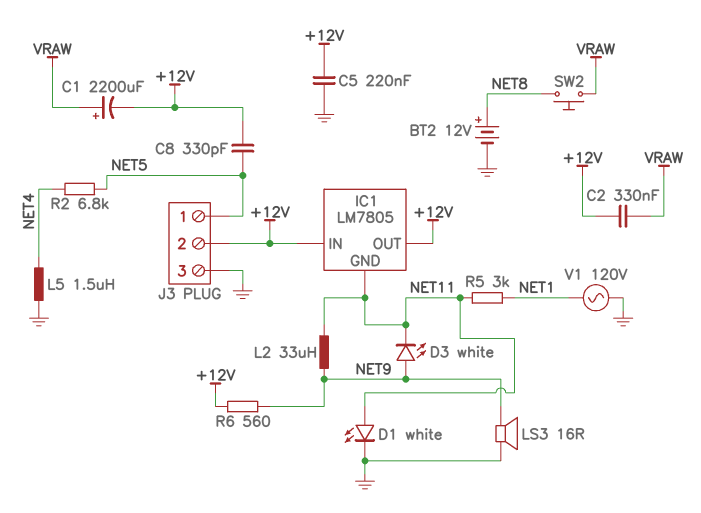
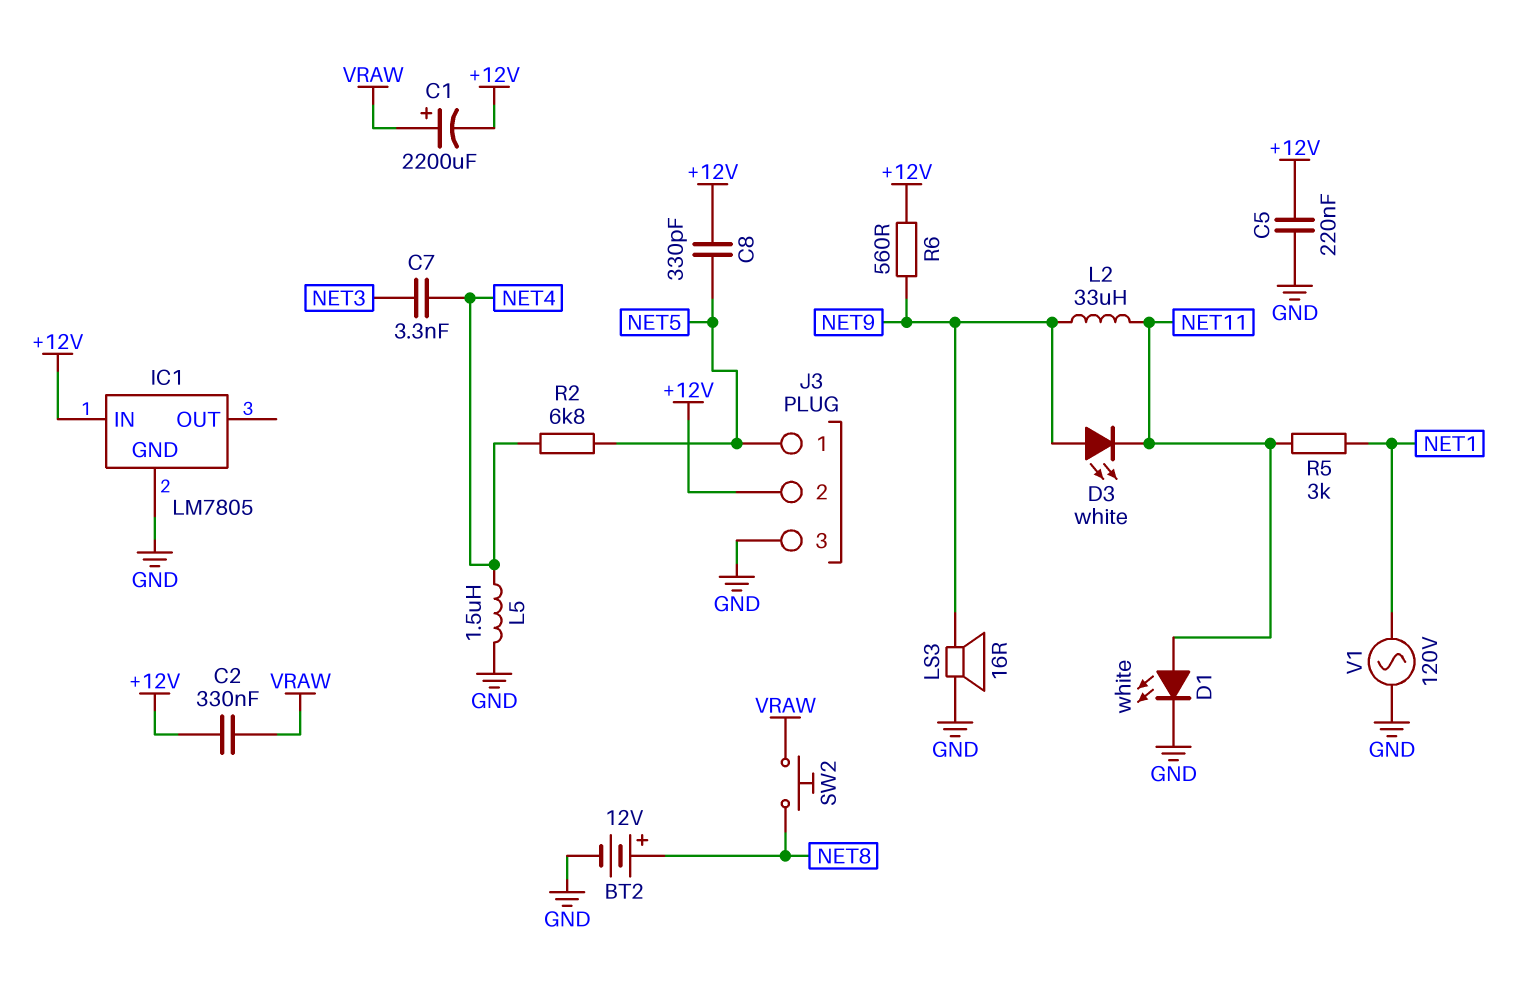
C7: none -> 3.3nF (NET3, NET4)
IC1 pin GND: NET11 -> GND
IC1 pin OUT: +12V -> none

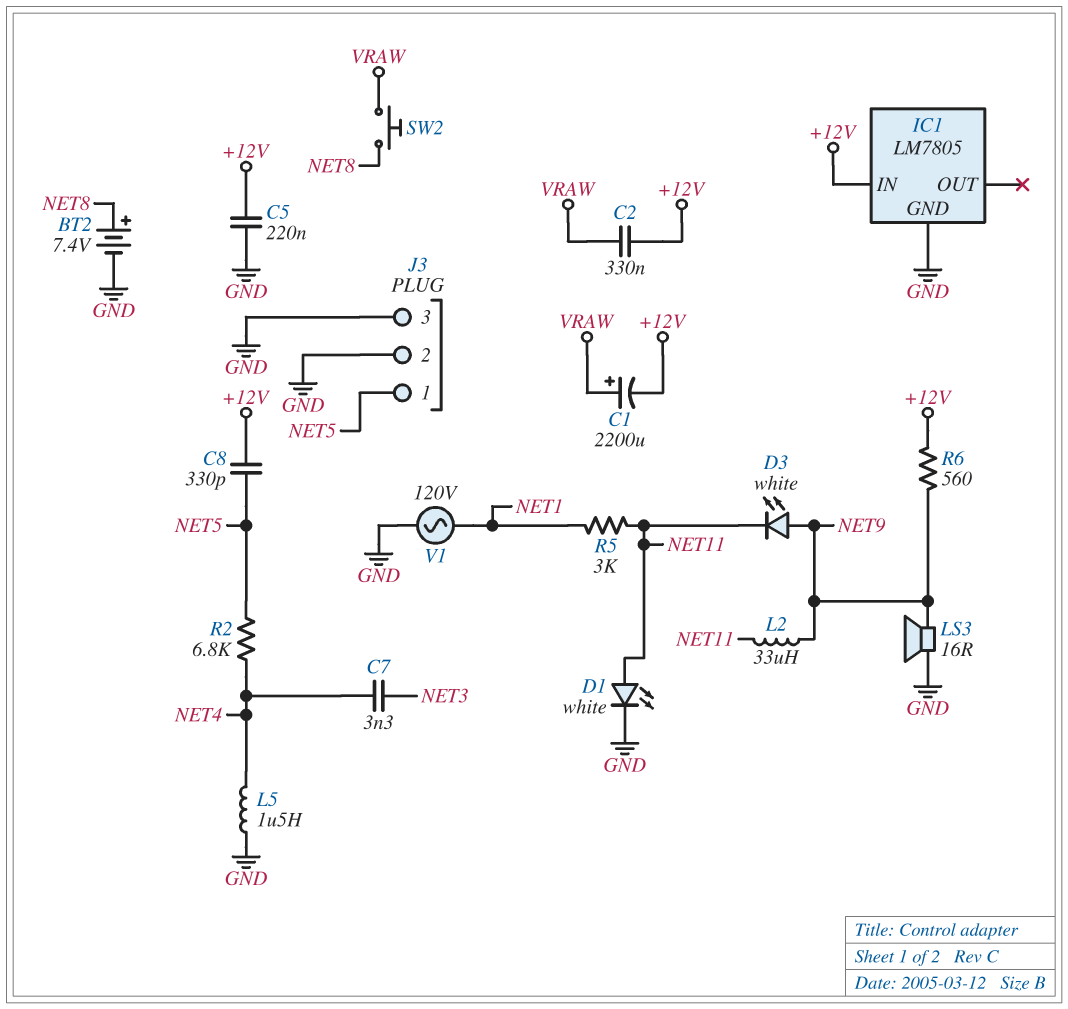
BT2: 12V (plus NET8, minus GND) -> 7.4V (plus NET8, minus GND)
J3 pin 2: +12V -> GND

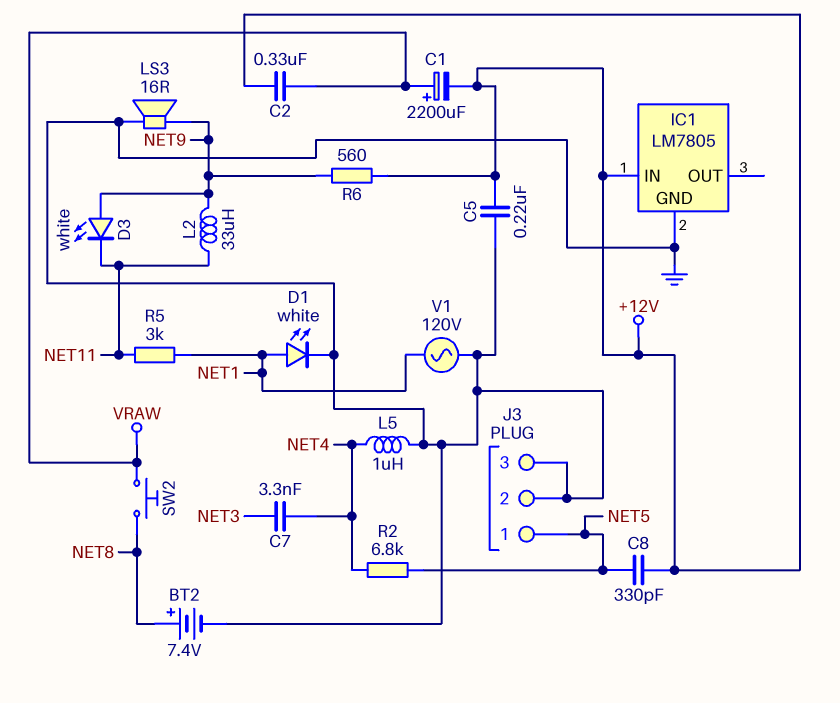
D1: LED white (A NET11, K GND) -> LED white (A NET1, K GND)
L5: 1.5uH (GND, NET4) -> 1uH (GND, NET4)

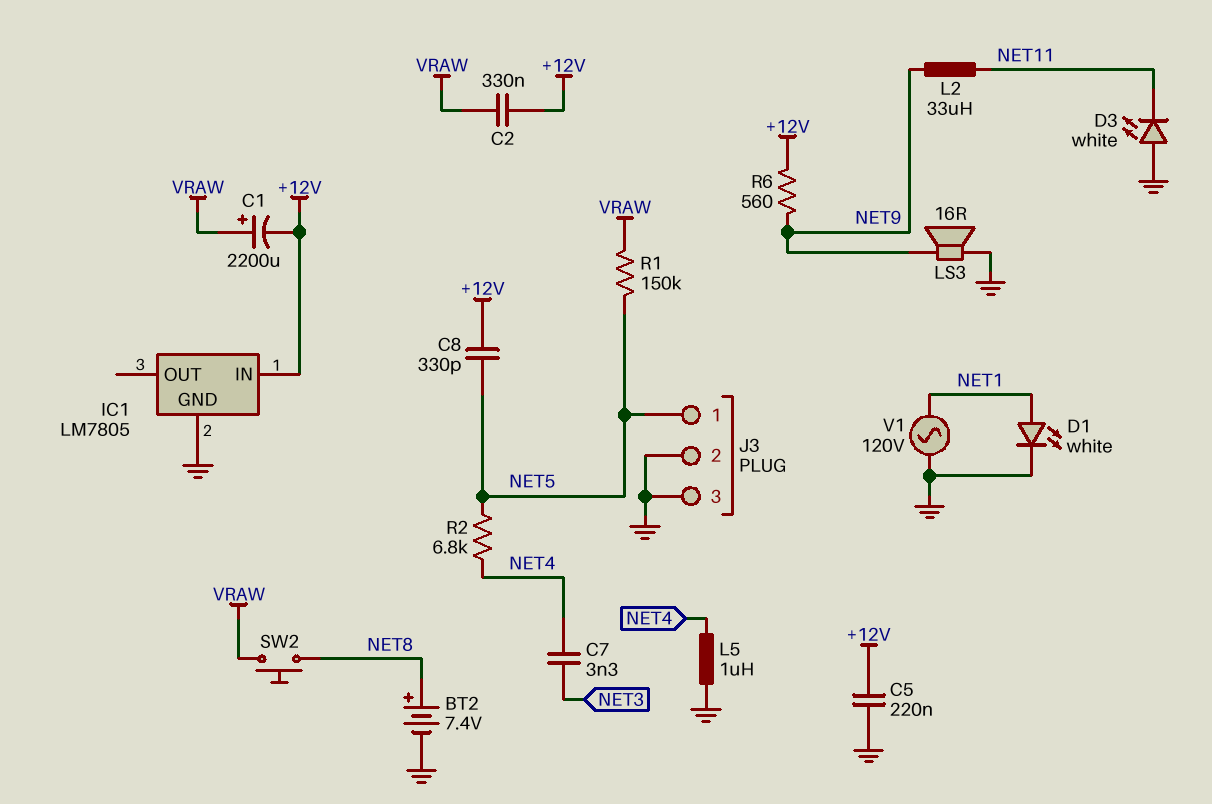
D3: LED white (A NET9, K NET11) -> LED white (A GND, K NET11)
R1: none -> 150k (NET5, VRAW)
R5: 3k (NET1, NET11) -> none

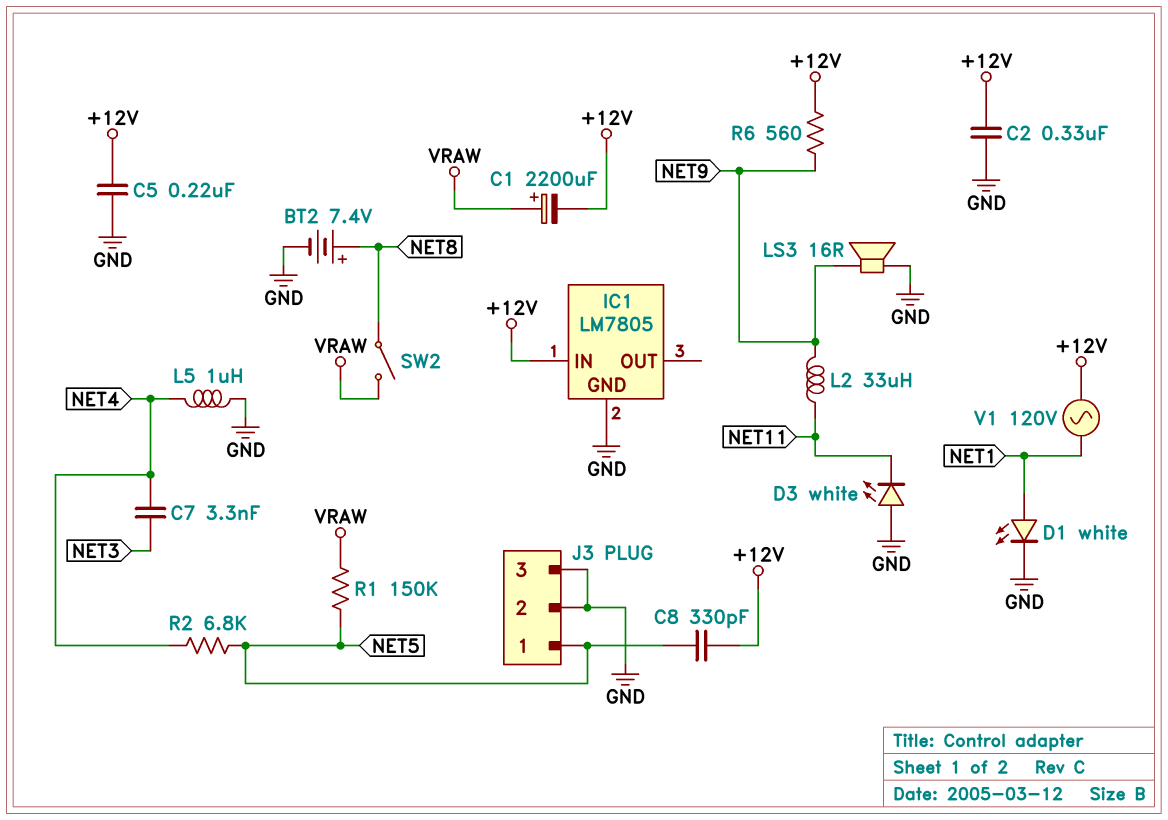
C2: 330nF (+12V, VRAW) -> 330nF (+12V, GND)
SW2: button (NET8, VRAW) -> switch (NET8, VRAW)
V1: AC 120V (GND, NET1) -> AC 120V (+12V, NET1)

